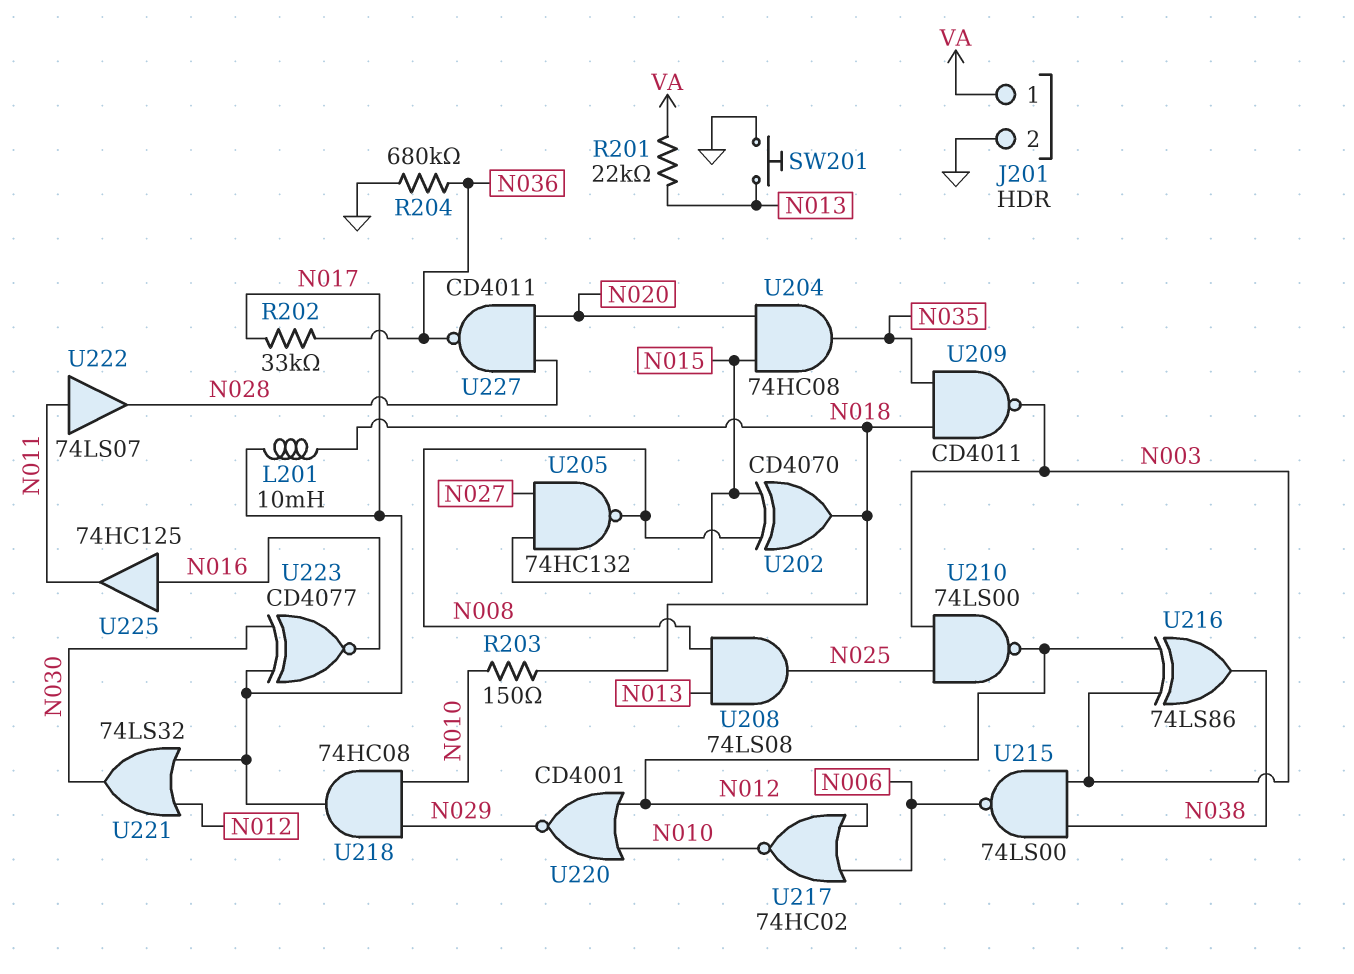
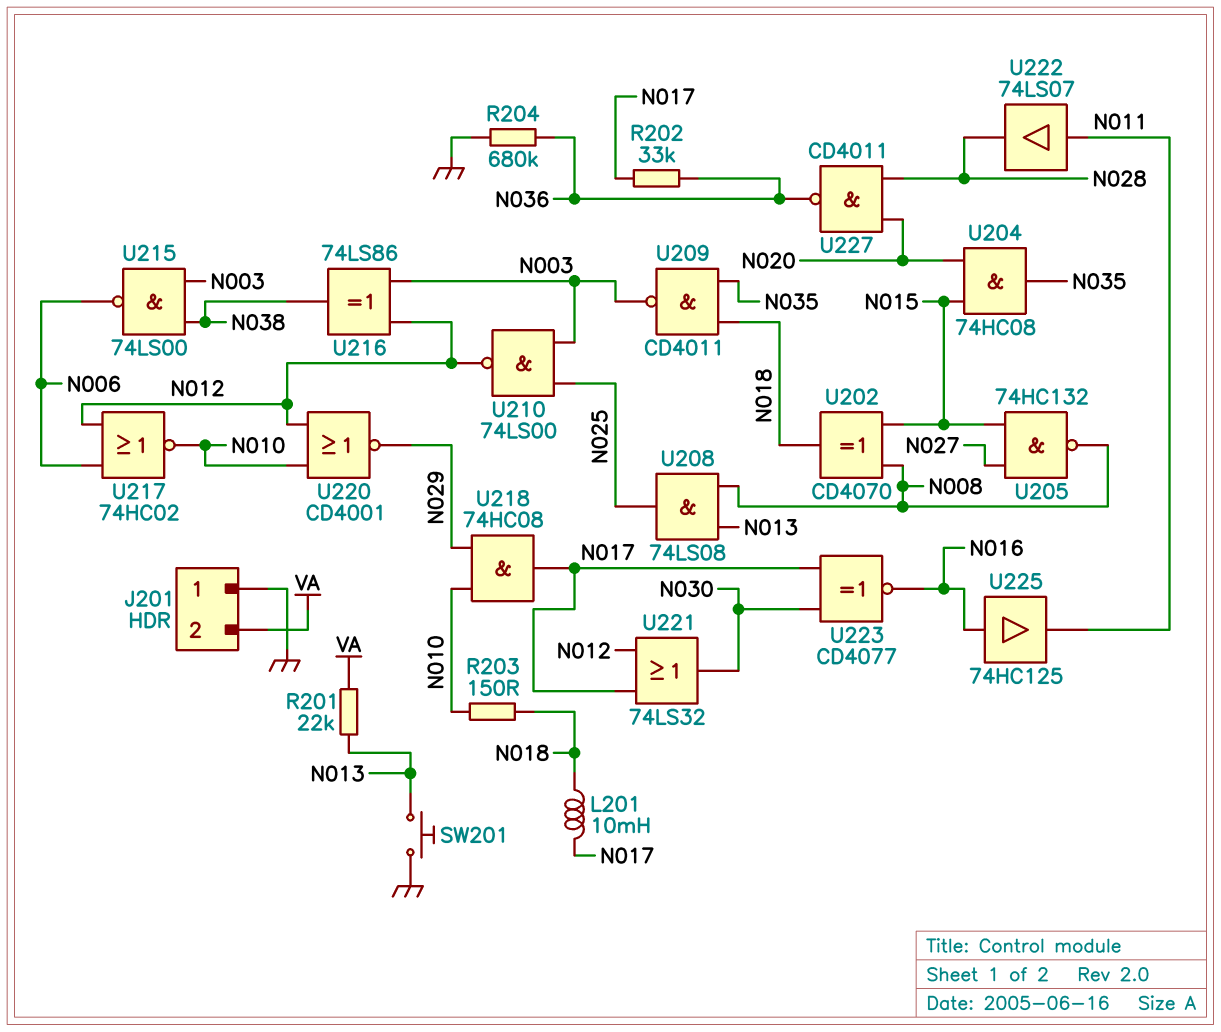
J201 pin 1: VA -> GND
J201 pin 2: GND -> VA

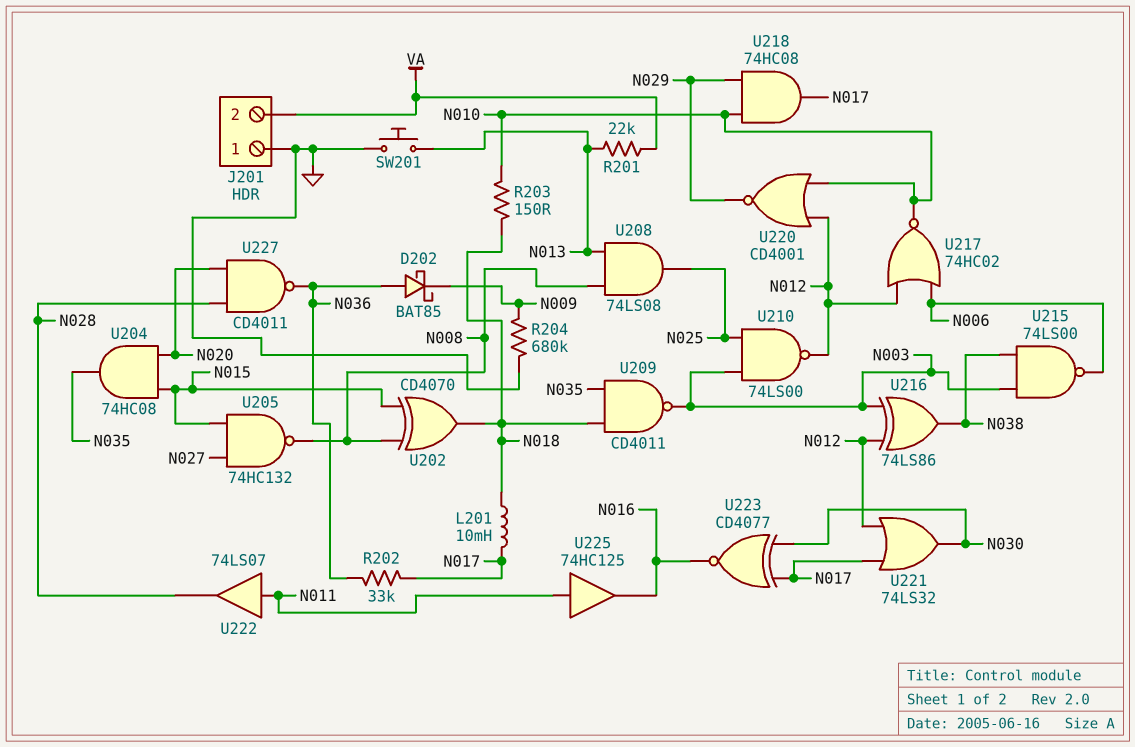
D202: none -> schottky BAT85 (A N036, K N009)
R204: 680k (GND, N036) -> 680k (GND, N009)
U225: buffer 74HC125 (in N016, out N011) -> buffer 74HC125 (in N011, out N016)

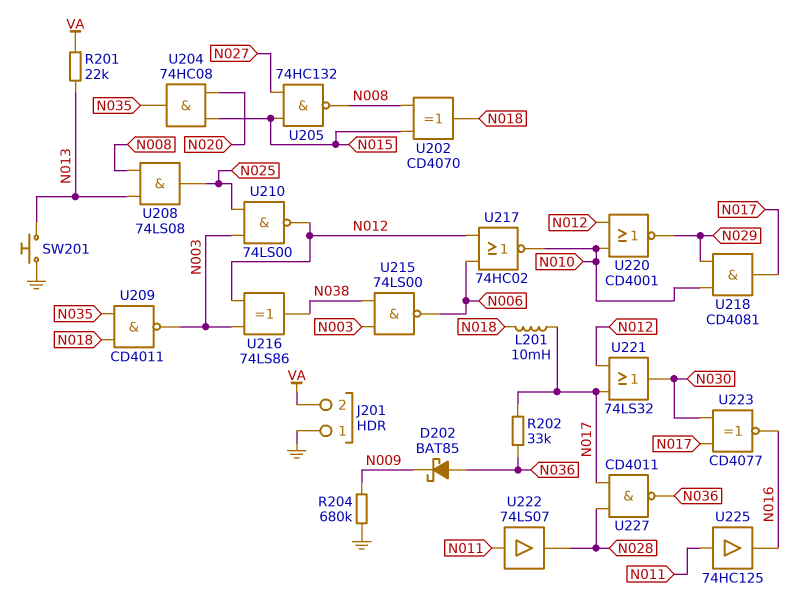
R203: 150 (N010, N018) -> none
U218: AND 74HC08 (in N010, in N029, out N017) -> AND CD4081 (in N010, in N029, out N017)
U227: NAND CD4011 (in N020, in N028, out N036) -> NAND CD4011 (in N017, in N028, out N036)

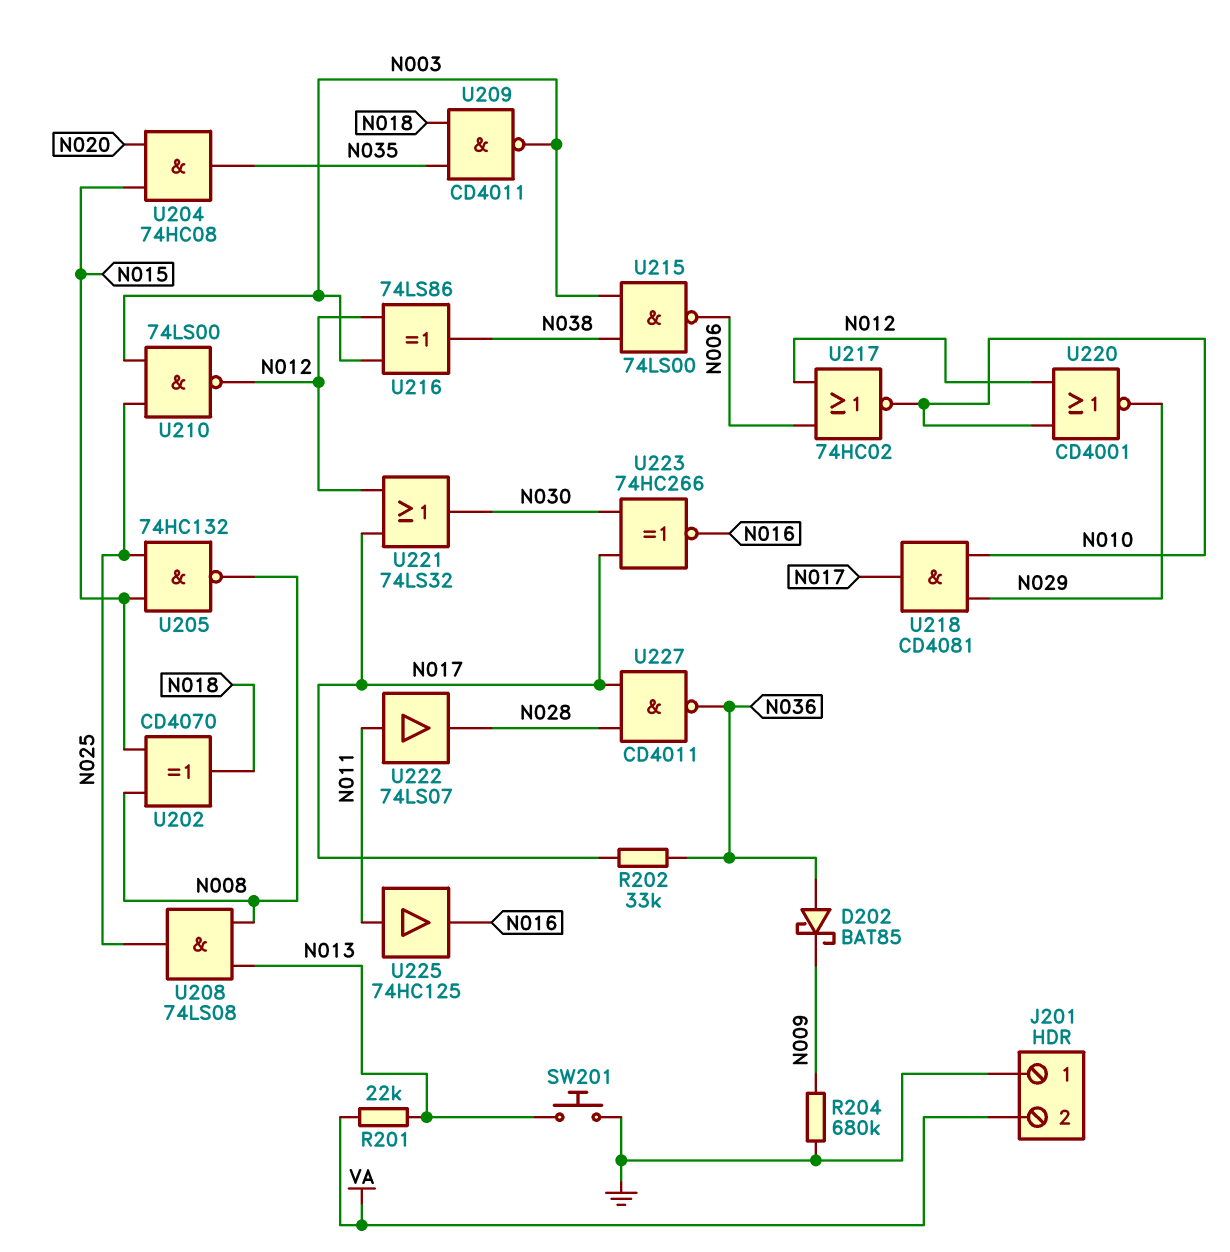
L201: 10mH (N017, N018) -> none
U205: NAND 74HC132 (in N015, in N027, out N008) -> NAND 74HC132 (in N015, in N025, out N008)
U223: XNOR CD4077 (in N017, in N030, out N016) -> XNOR 74HC266 (in N017, in N030, out N016)

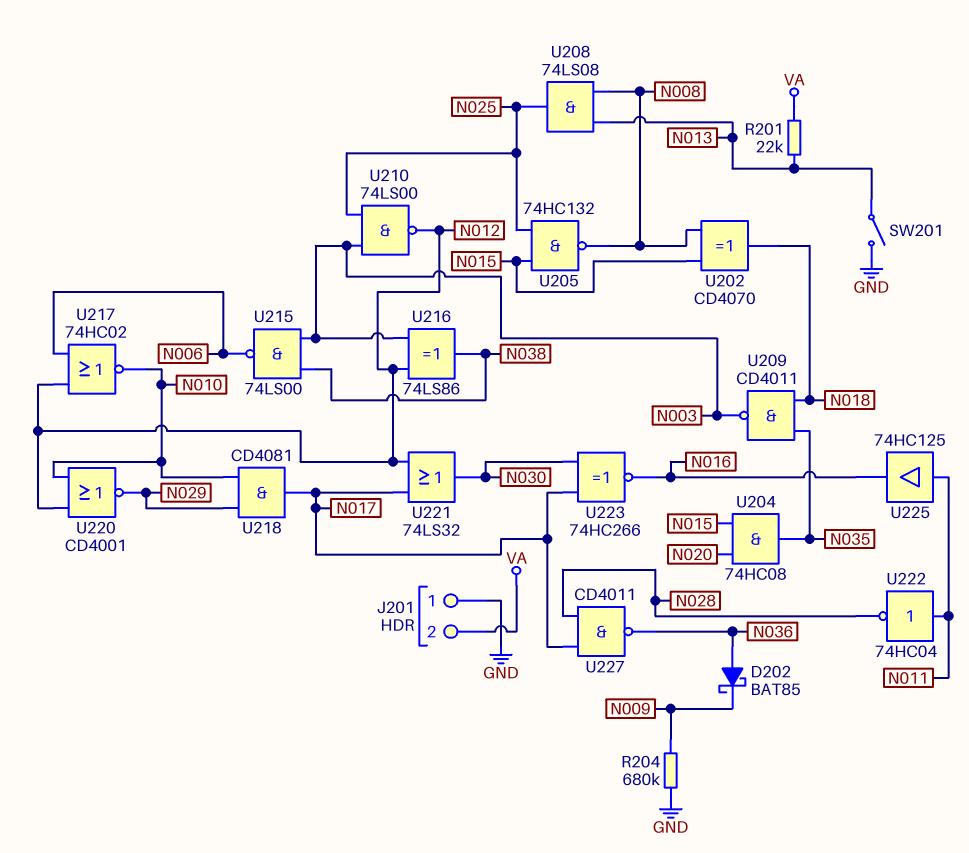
R202: 33k (N017, N036) -> none
SW201: button (GND, N013) -> switch (GND, N013)
U222: buffer 74LS07 (in N011, out N028) -> NOT 74HC04 (in N011, out N028)

